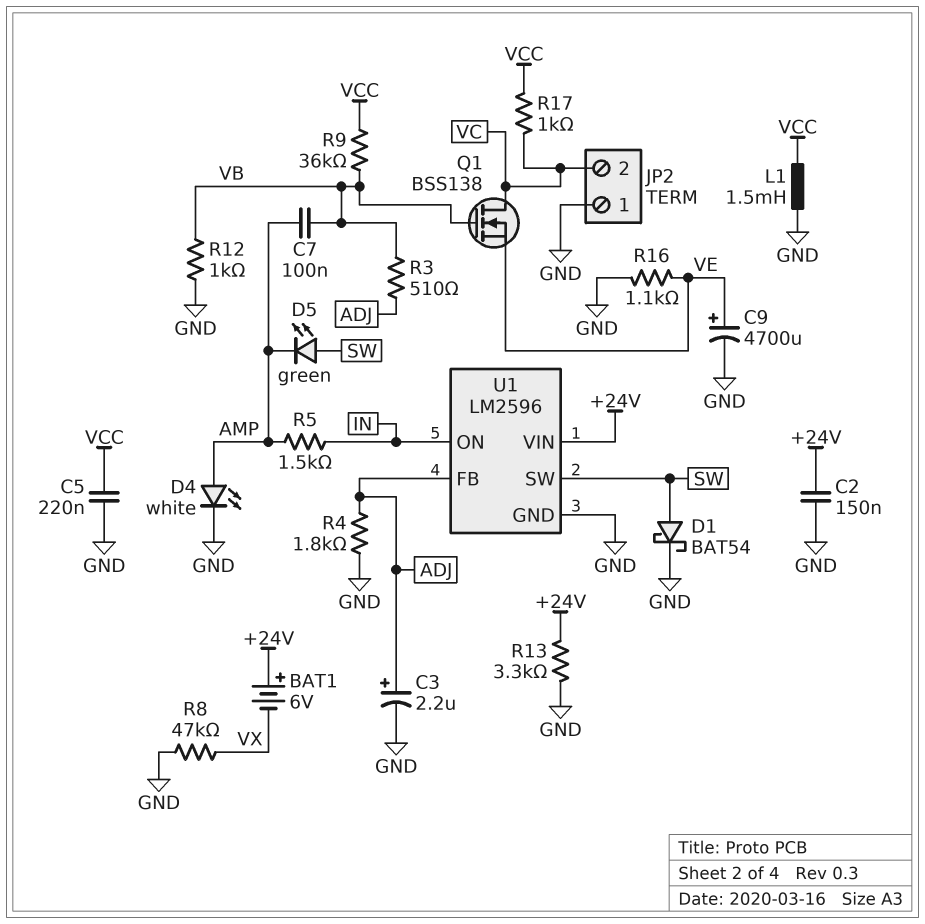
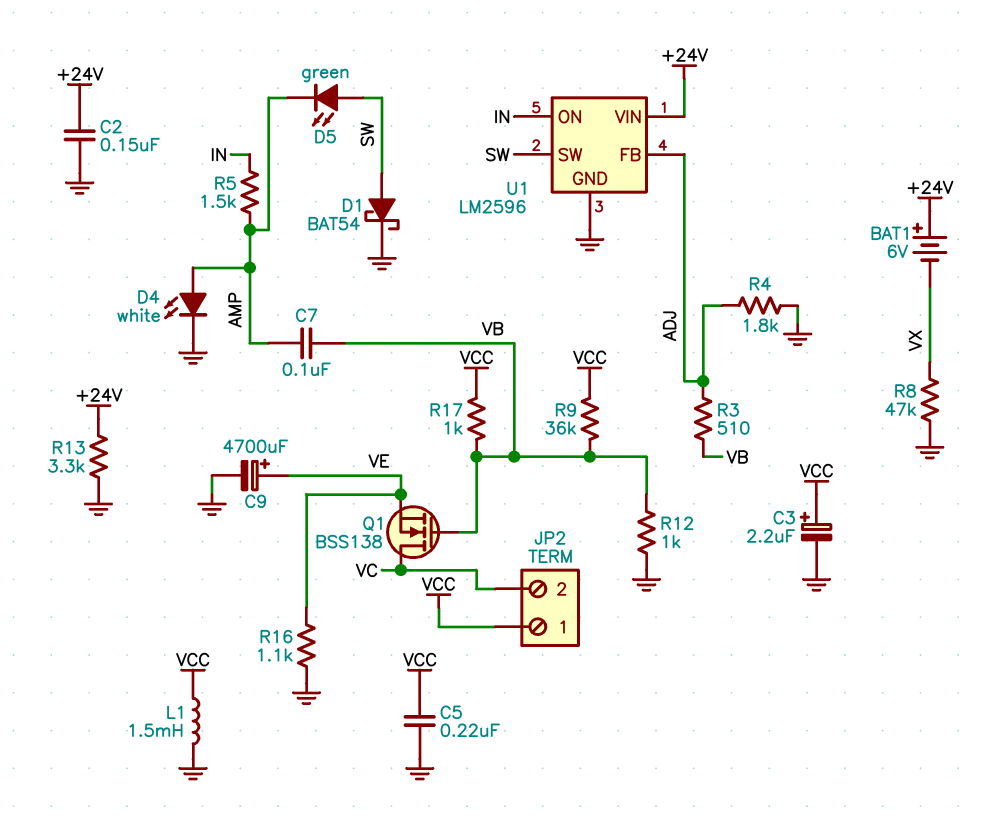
C3: 2.2uF (plus ADJ, minus GND) -> 2.2uF (plus VCC, minus GND)
JP2 pin 1: GND -> VCC
R17: 1k (VC, VCC) -> 1k (VB, VCC)

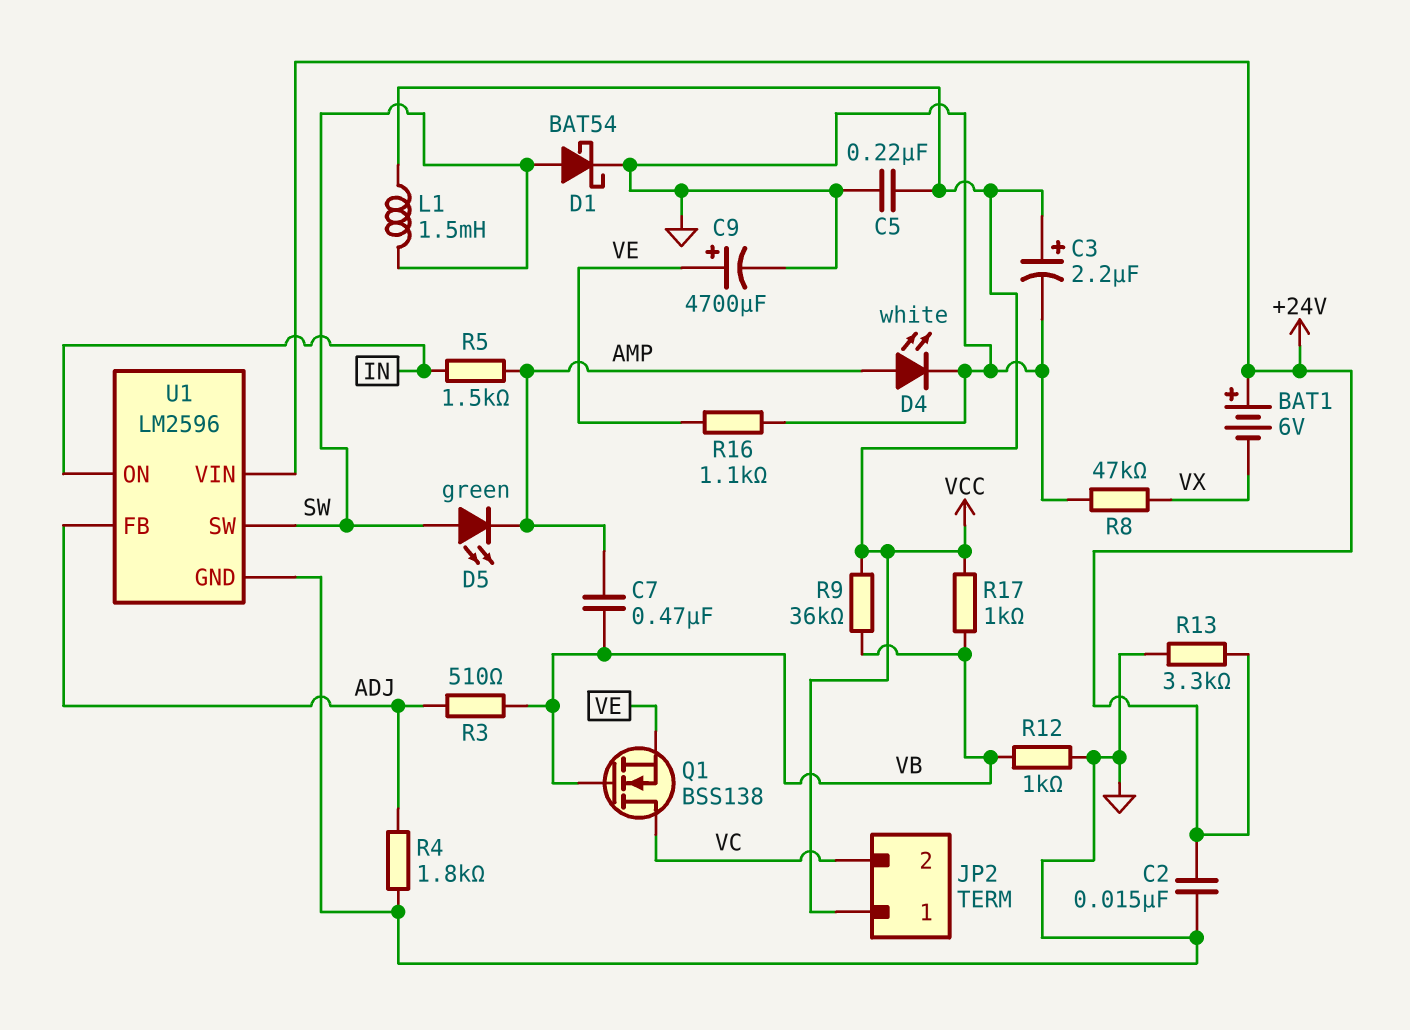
C2: 150nF (+24V, GND) -> 15nF (+24V, GND)
C7: 100nF (AMP, VB) -> 470nF (AMP, VB)
L1: 1.5mH (GND, VCC) -> 1.5mH (SW, VCC)

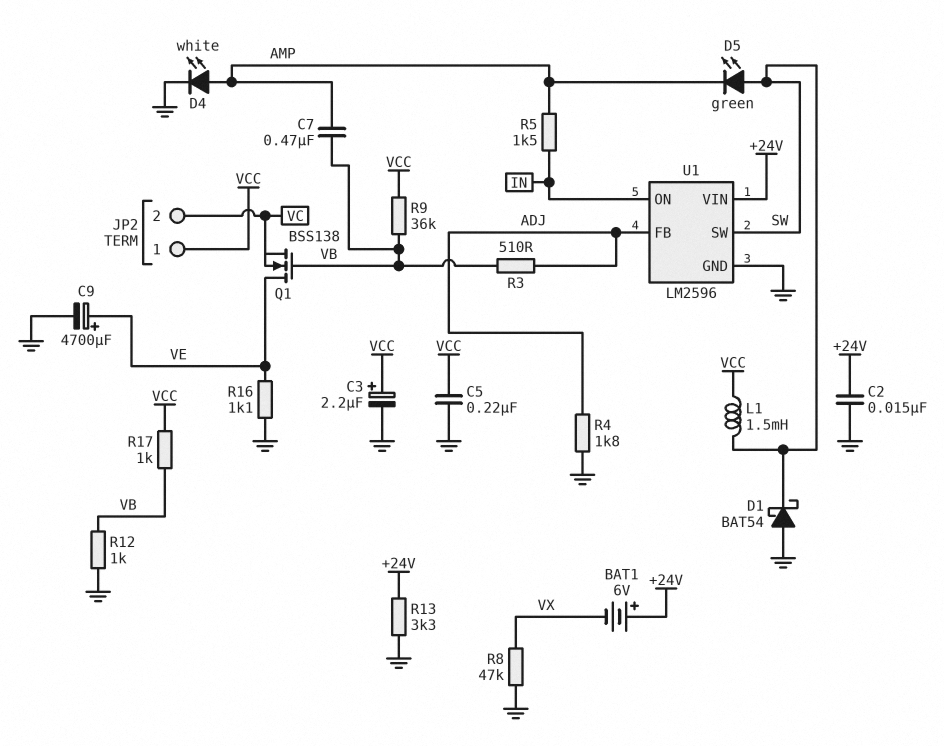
D1: schottky BAT54 (A SW, K GND) -> schottky BAT54 (A GND, K SW)
Q1: NMOS BSS138 (G VB, D VC, S VE) -> NMOS BSS138 (G VB, D VE, S VC)

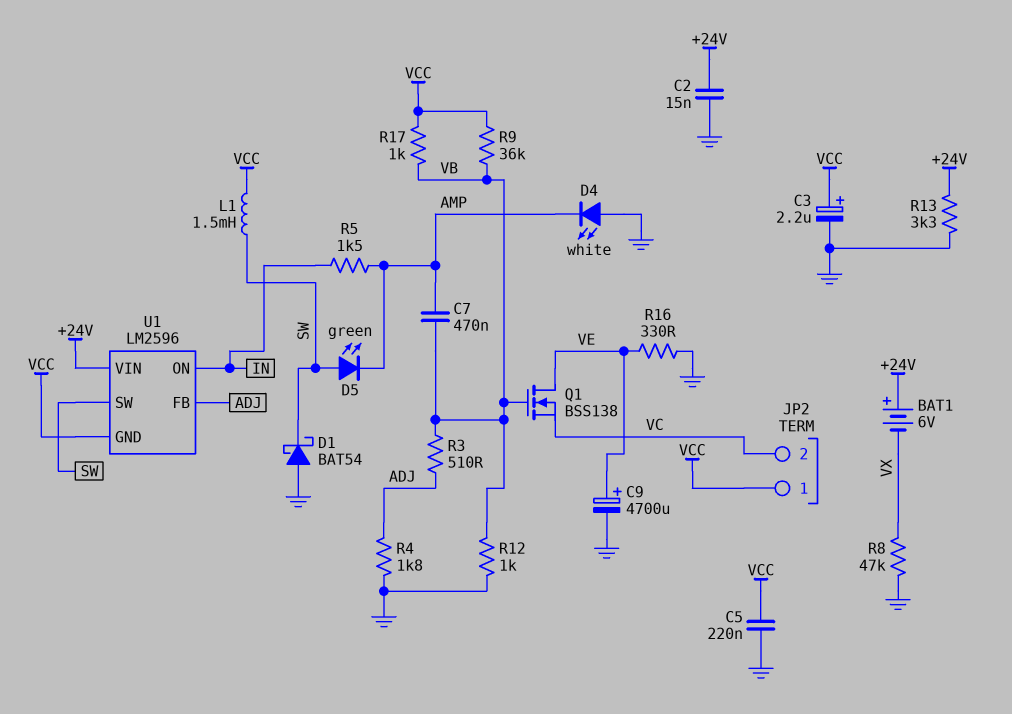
D4: LED white (A AMP, K GND) -> LED white (A GND, K AMP)
R16: 1.1k (GND, VE) -> 330 (GND, VE)
U1 pin GND: GND -> VCC

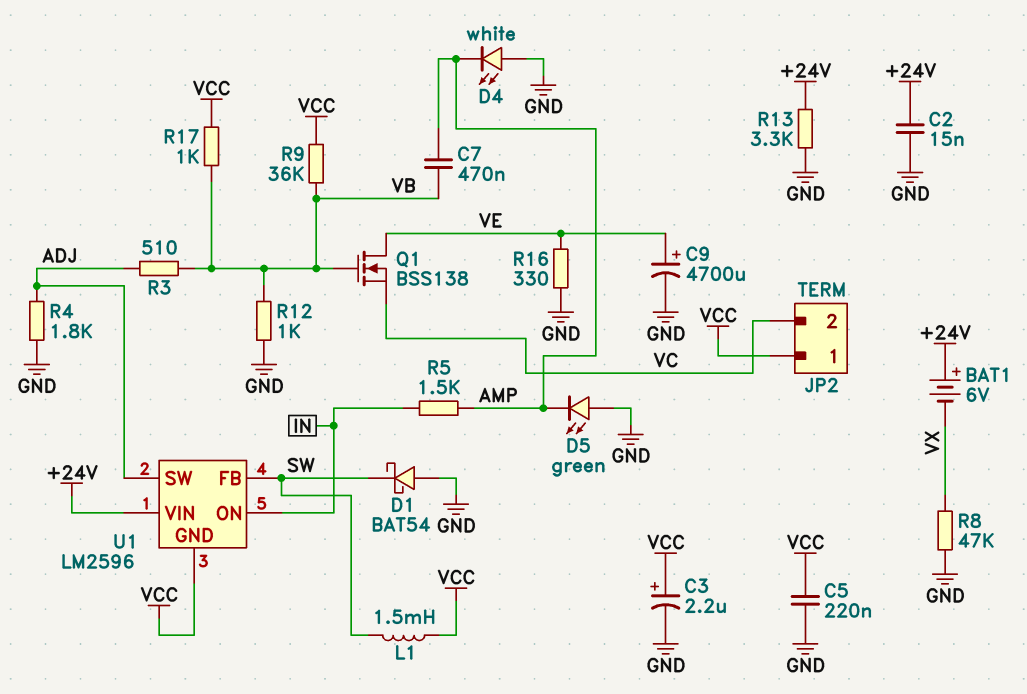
D5: LED green (A SW, K AMP) -> LED green (A GND, K AMP)
U1 pin FB: ADJ -> SW
U1 pin SW: SW -> ADJ

